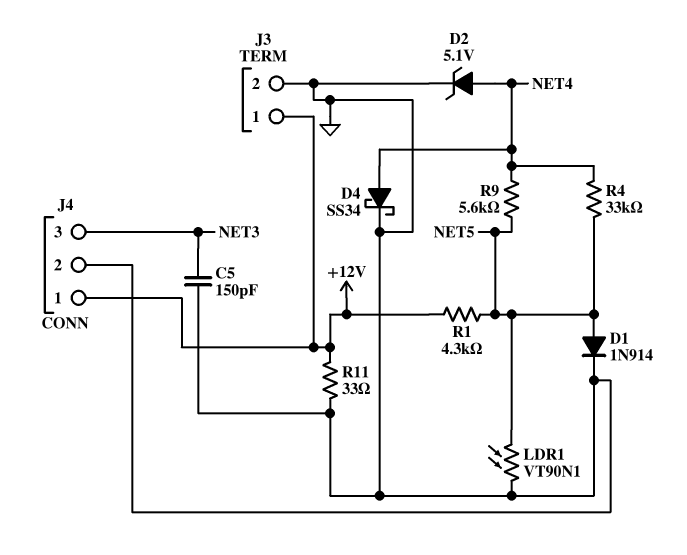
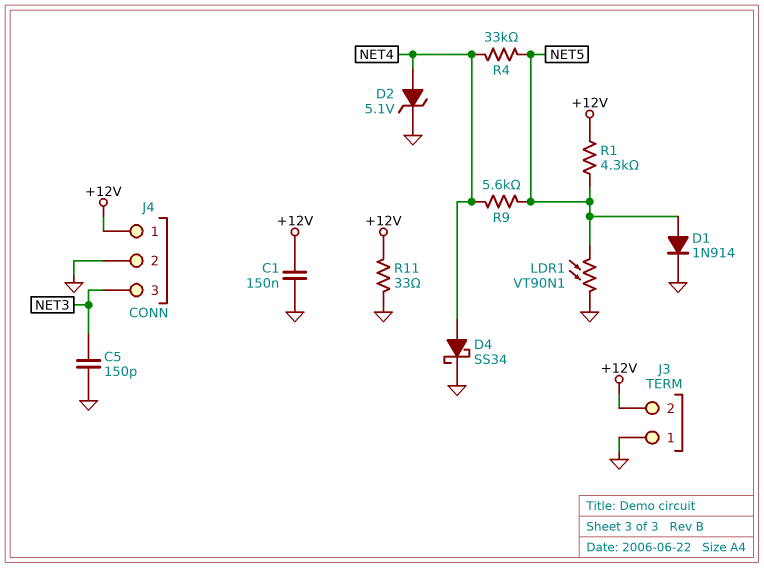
C1: none -> 150nF (+12V, GND)
J3 pin 1: +12V -> GND
J3 pin 2: GND -> +12V

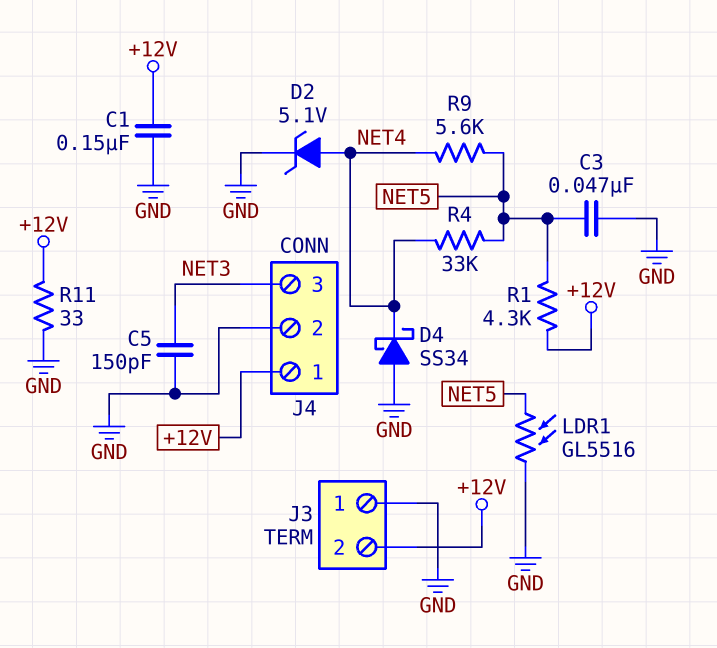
C3: none -> 47nF (GND, NET5)
D1: diode 1N914 (A NET5, K GND) -> none
D4: schottky SS34 (A NET4, K GND) -> schottky SS34 (A GND, K NET4)
LDR1: VT90N1 (GND, NET5) -> GL5516 (GND, NET5)

